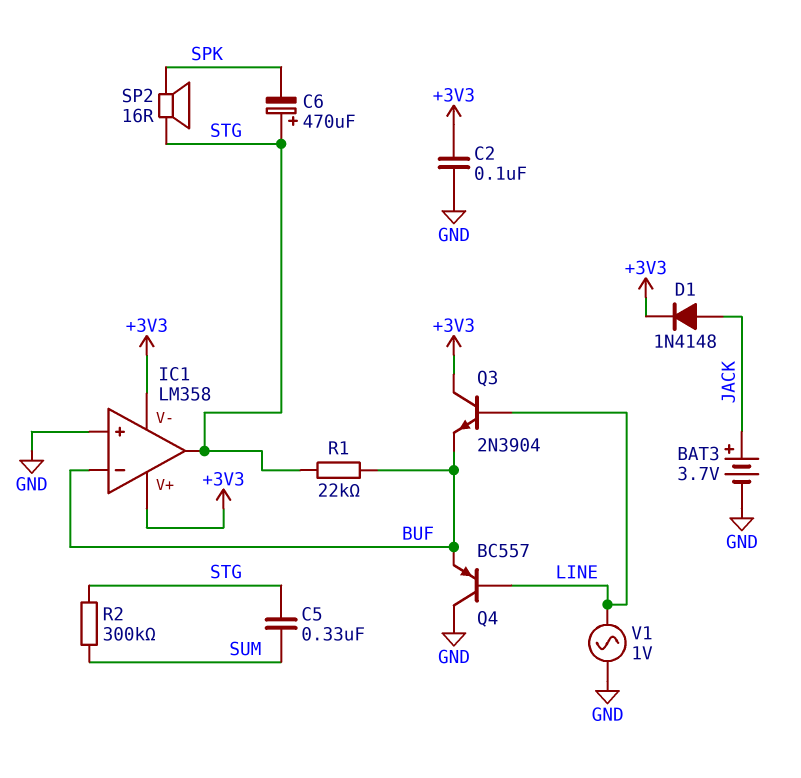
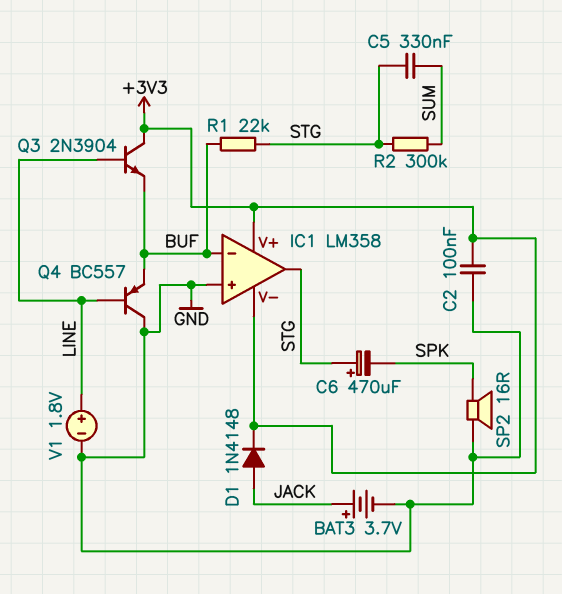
SP2: speaker 16R (SPK, STG) -> speaker 16R (GND, SPK)
V1: AC 1V (GND, LINE) -> 1.8V (plus LINE, minus GND)

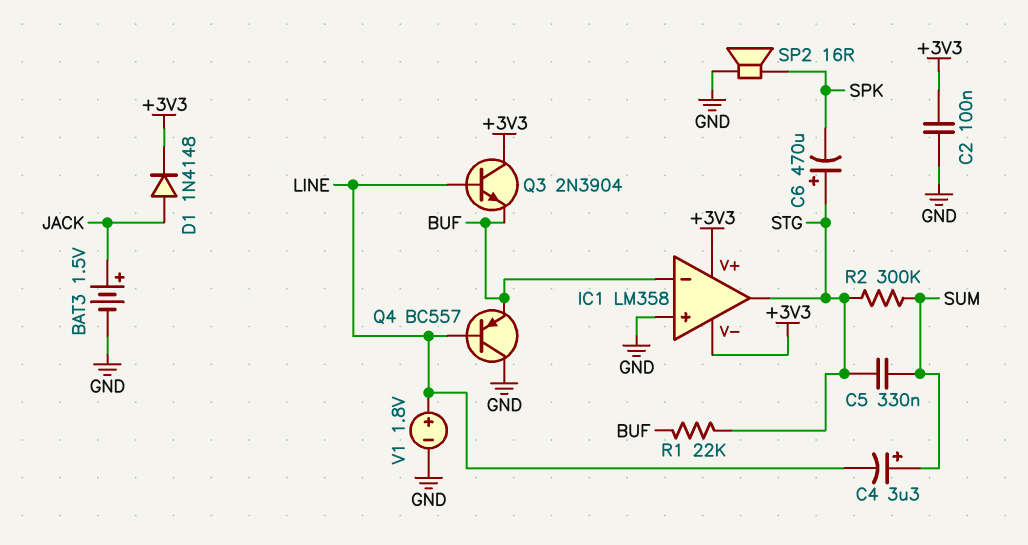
BAT3: 3.7V (plus JACK, minus GND) -> 1.5V (plus JACK, minus GND)
C4: none -> 3.3uF (plus SUM, minus LINE)

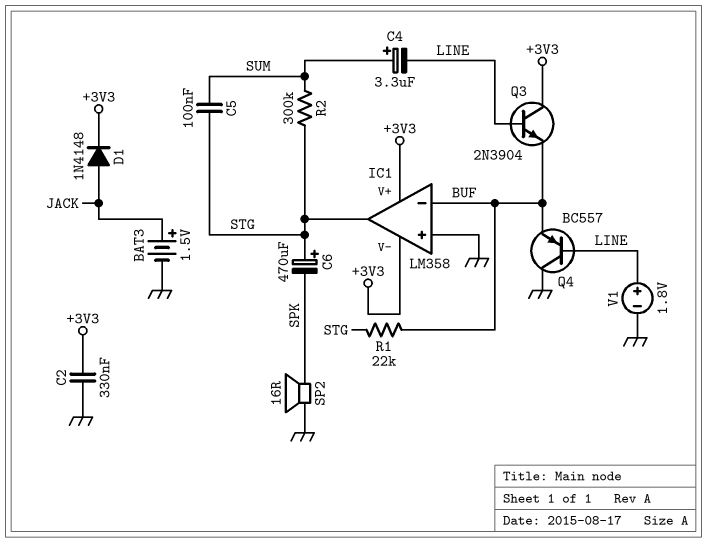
C2: 100nF (+3V3, GND) -> 330nF (+3V3, GND)
C5: 330nF (STG, SUM) -> 100nF (STG, SUM)

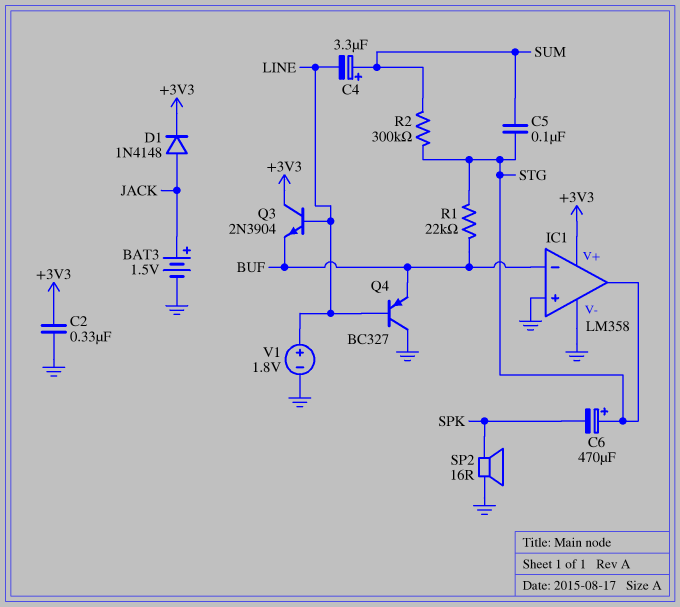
IC1 pin V-: +3V3 -> GND
Q4: PNP BC557 (B LINE, C GND, E BUF) -> PNP BC327 (B LINE, C GND, E BUF)

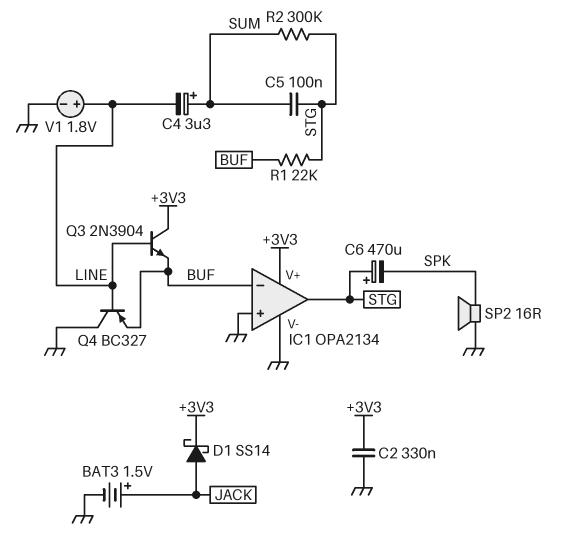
D1: diode 1N4148 (A JACK, K +3V3) -> schottky SS14 (A JACK, K +3V3)
IC1: LM358 -> OPA2134

